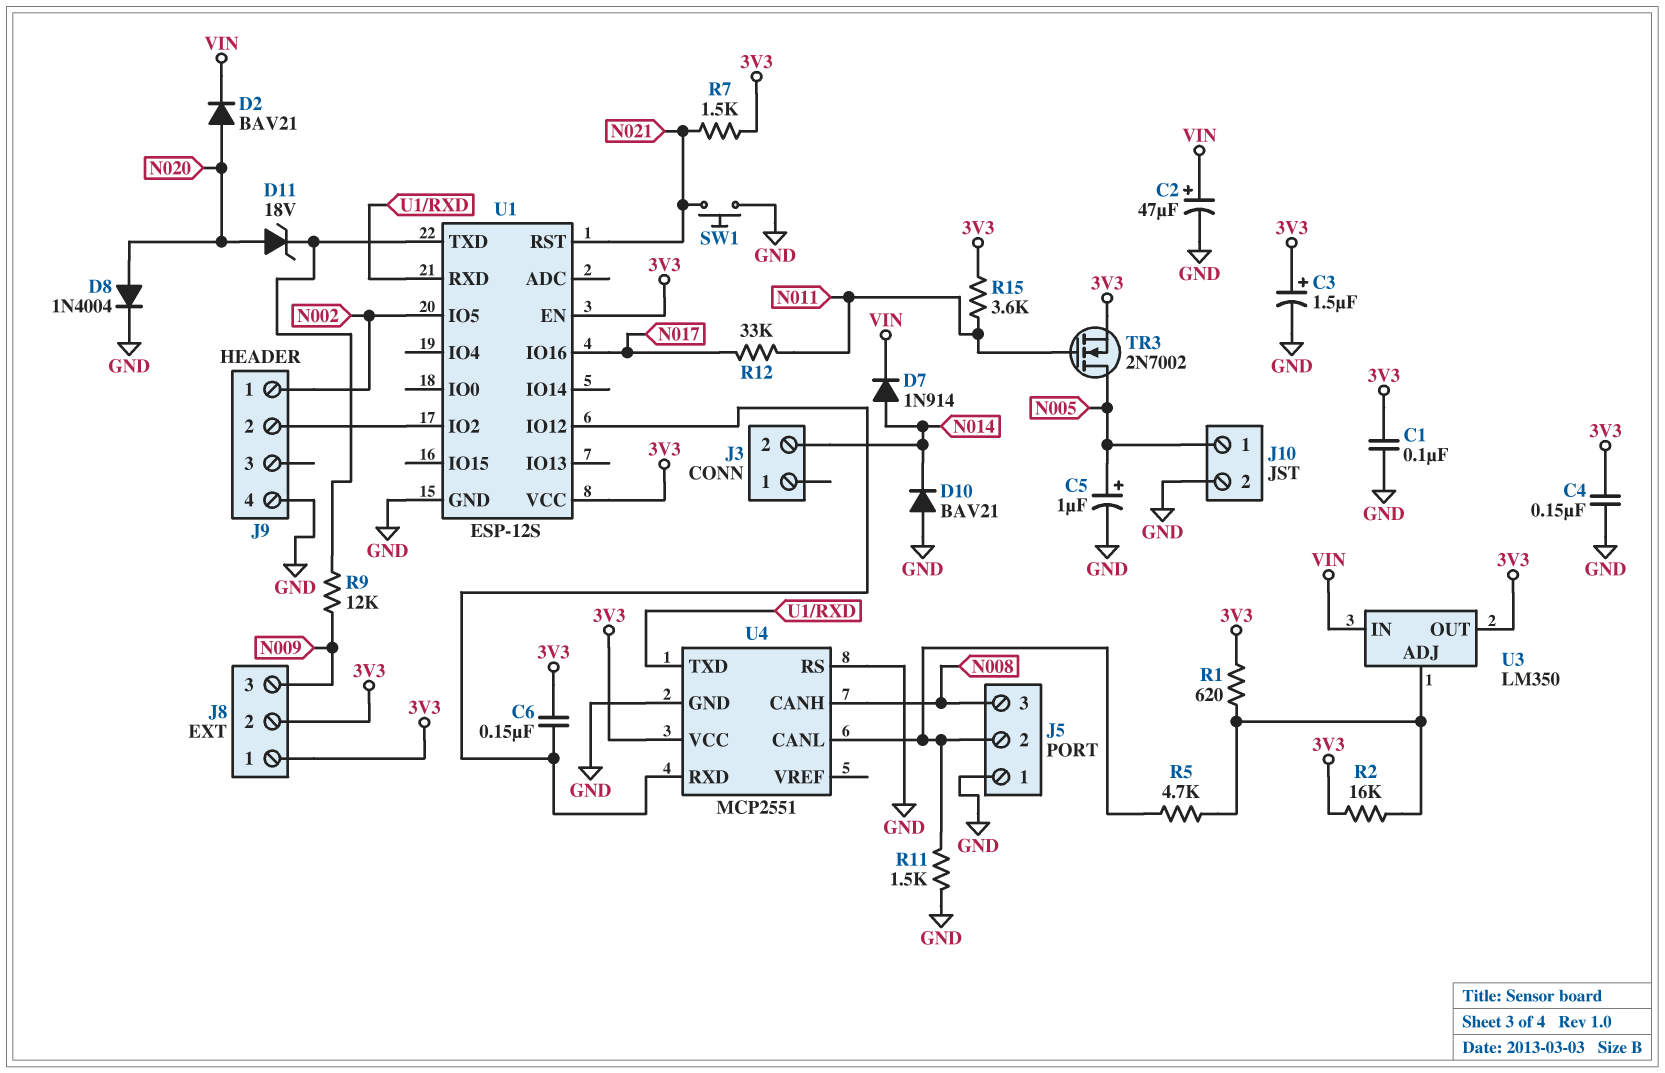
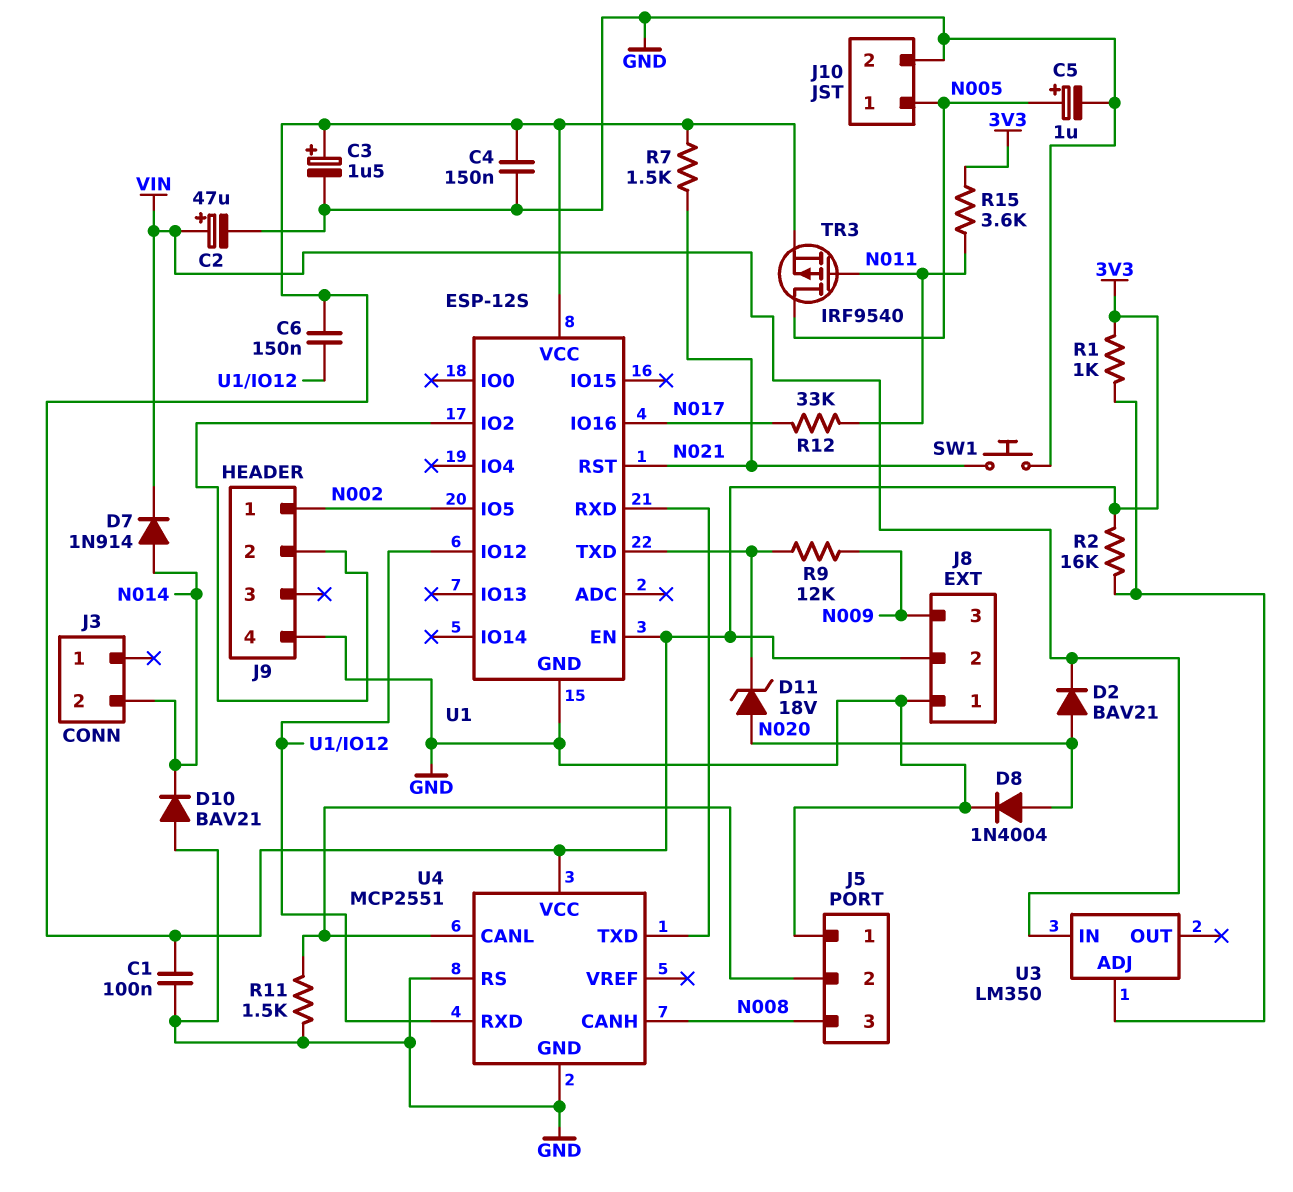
J8 pin 1: 3V3 -> GND
R1: 620 (3V3, U3/ADJ) -> 1k (3V3, U3/ADJ)
R5: 4.7k (J5/2, U3/ADJ) -> none
TR3: NMOS 2N7002 (G N011, D N005, S 3V3) -> PMOS IRF9540 (G N011, D N005, S 3V3)
U3 pin OUT: 3V3 -> none

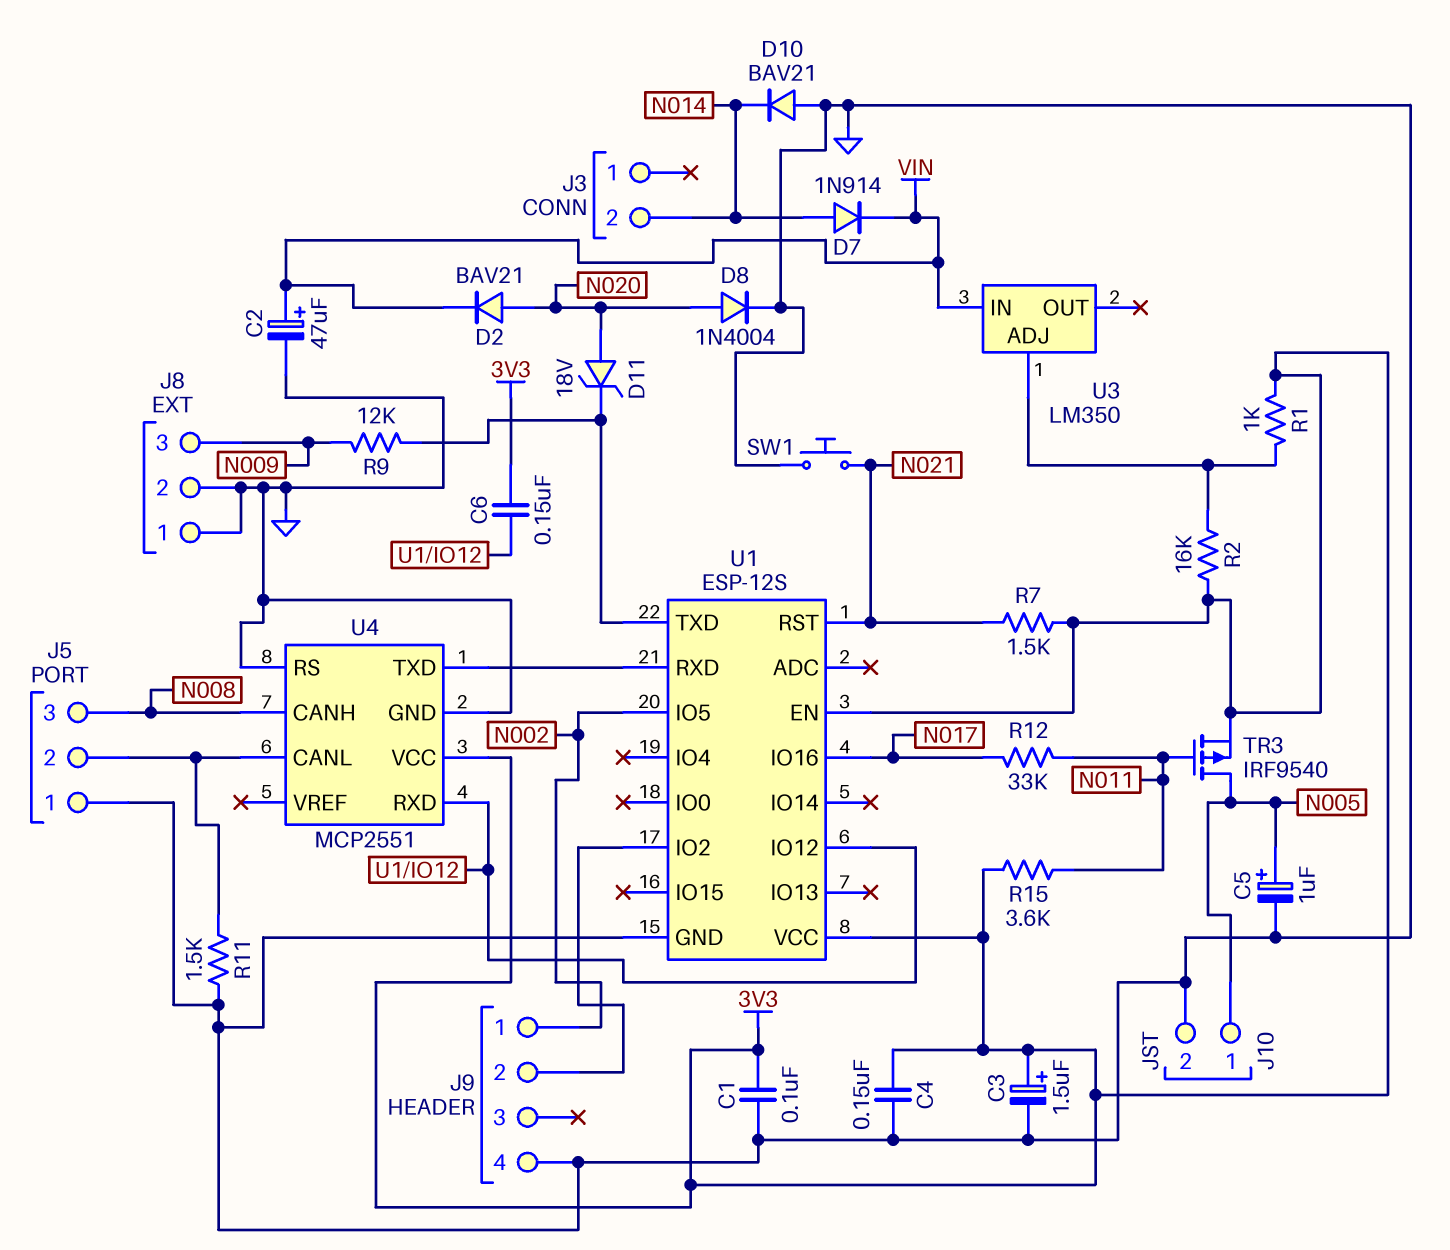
J8 pin 2: 3V3 -> GND

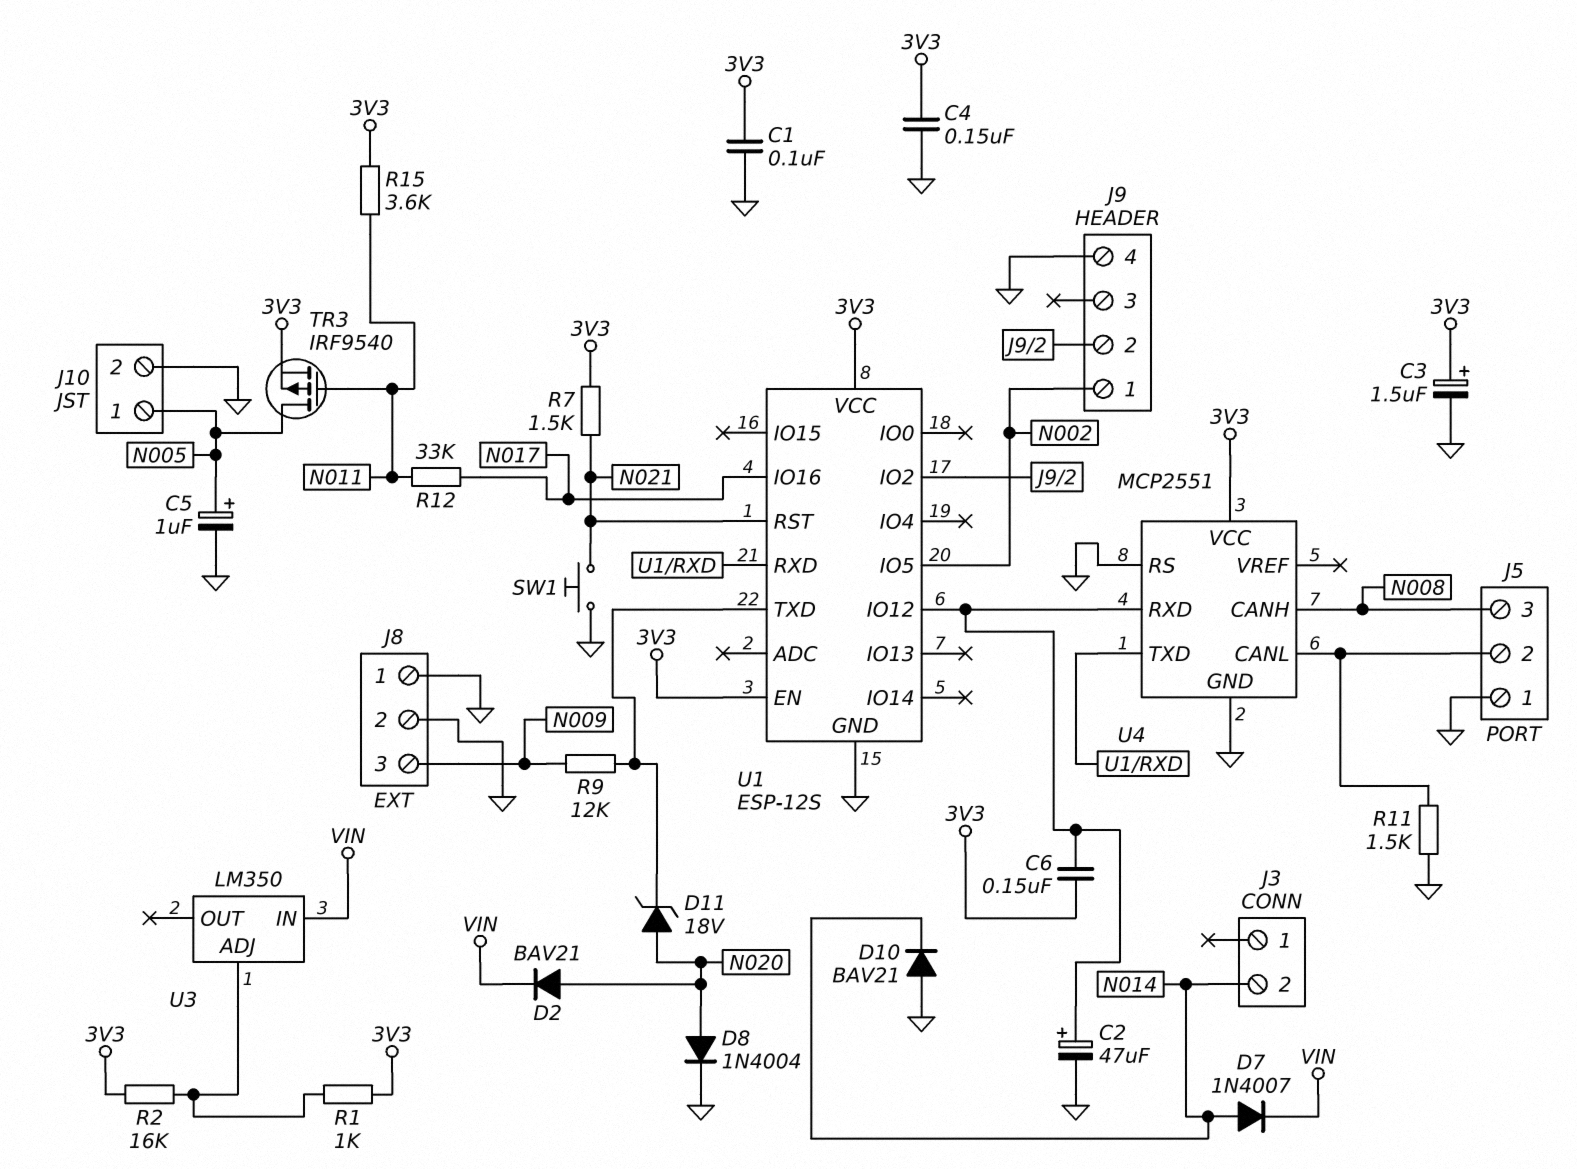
C2: 47uF (plus VIN, minus GND) -> 47uF (plus U1/IO12, minus GND)
D7: diode 1N914 (A N014, K VIN) -> diode 1N4007 (A N014, K VIN)

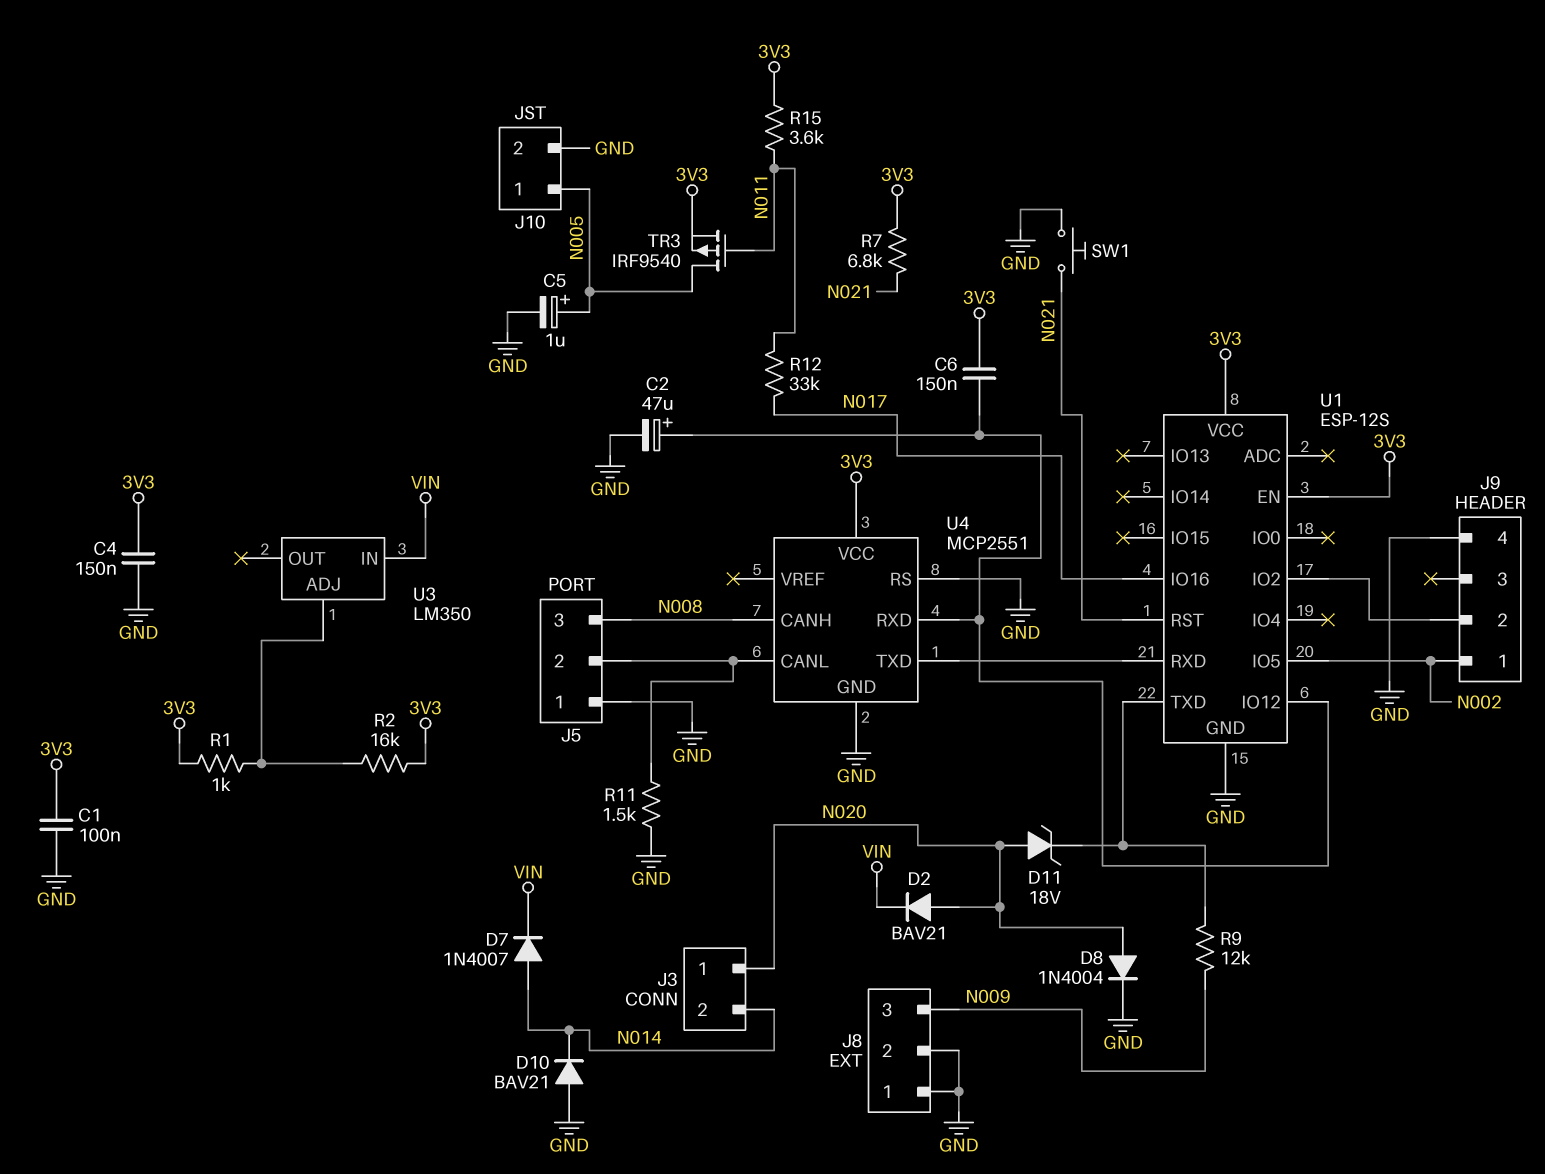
C3: 1.5uF (plus 3V3, minus GND) -> none
J3 pin 1: none -> N020
R7: 1.5k (3V3, N021) -> 6.8k (3V3, N021)

